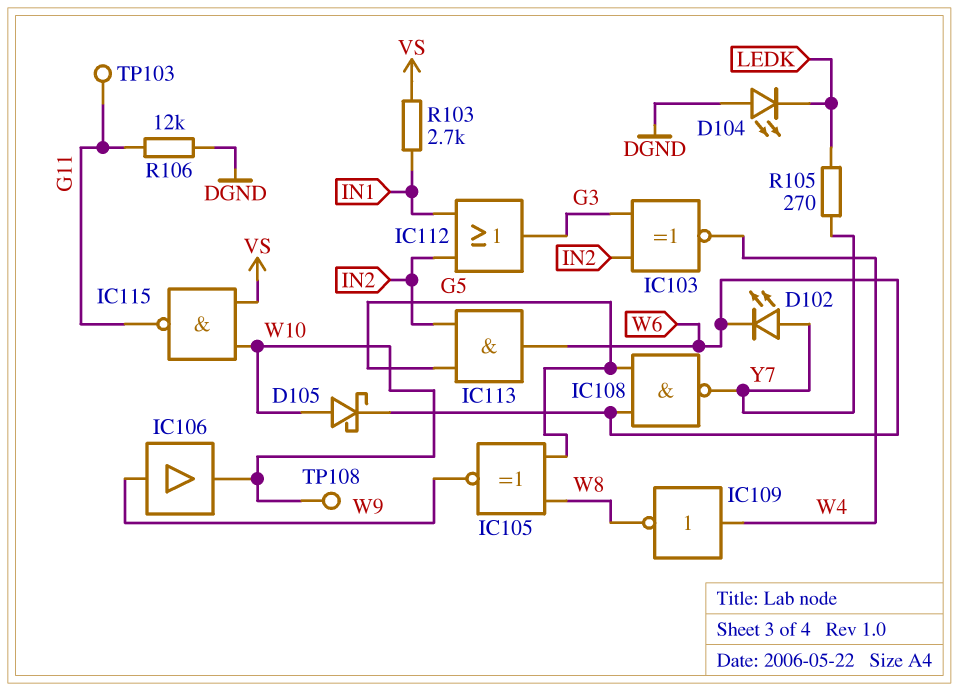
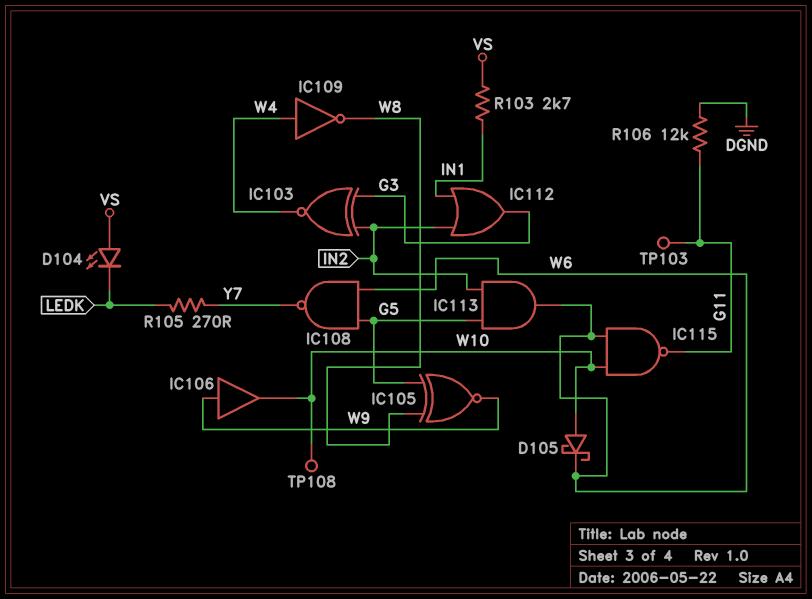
D102: LED (A Y7, K W6) -> none
D104: LED (A DGND, K LEDK) -> LED (A VS, K LEDK)
IC115: NAND (in VS, in W10, out G11) -> NAND (in W6, in W10, out G11)

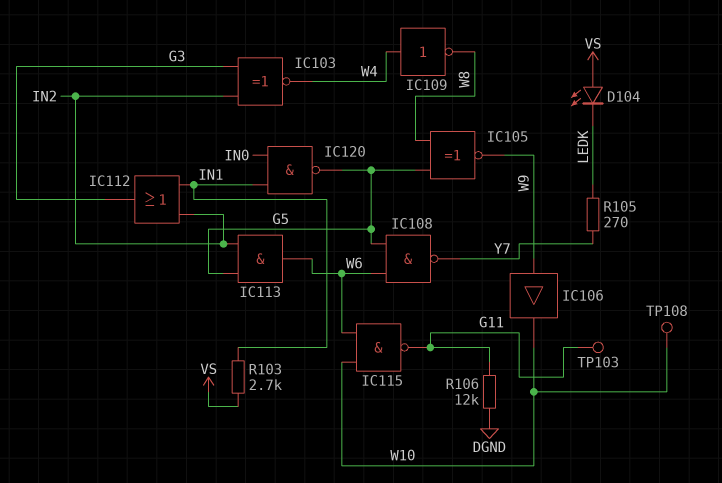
D105: schottky (A W10, K W6) -> none
IC120: none -> NAND (in IN0, in IN1, out G5)

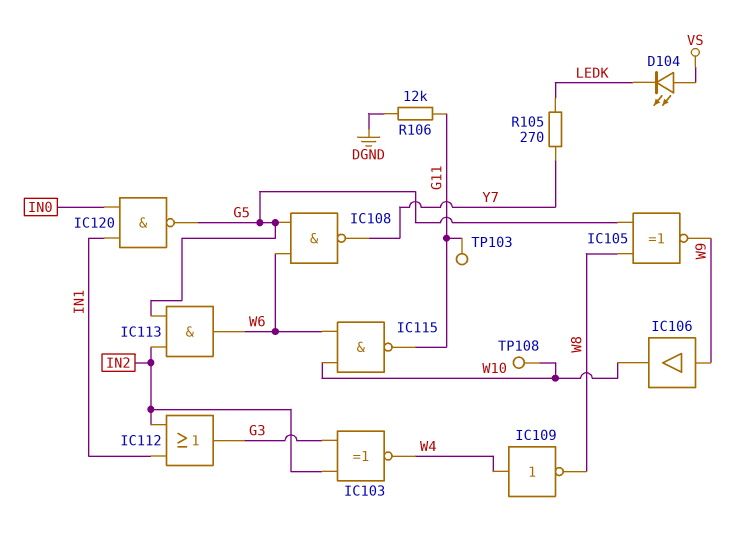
R103: 2.7k (IN1, VS) -> none

